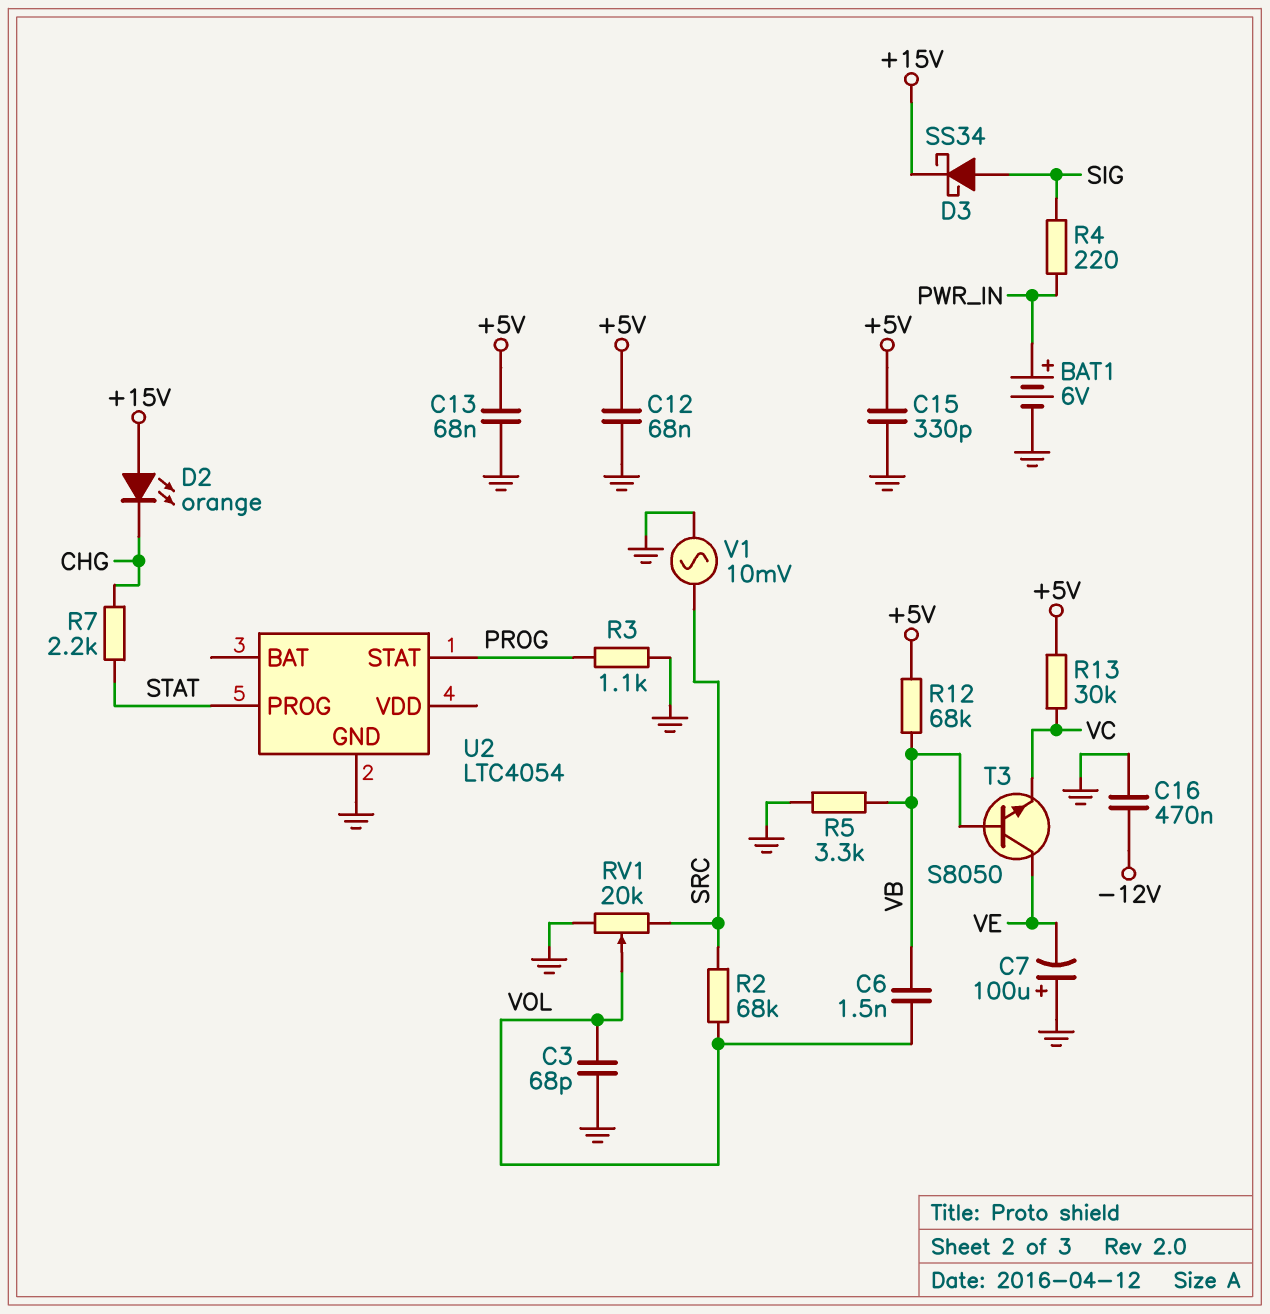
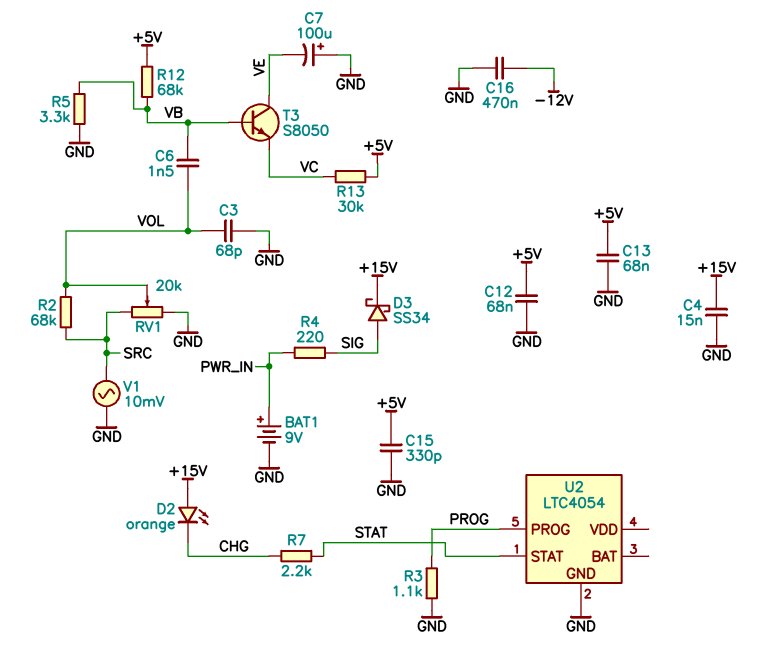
BAT1: 6V (plus PWR_IN, minus GND) -> 9V (plus PWR_IN, minus GND)
C4: none -> 15nF (+15V, GND)
U2 pin PROG: STAT -> PROG
U2 pin STAT: PROG -> STAT

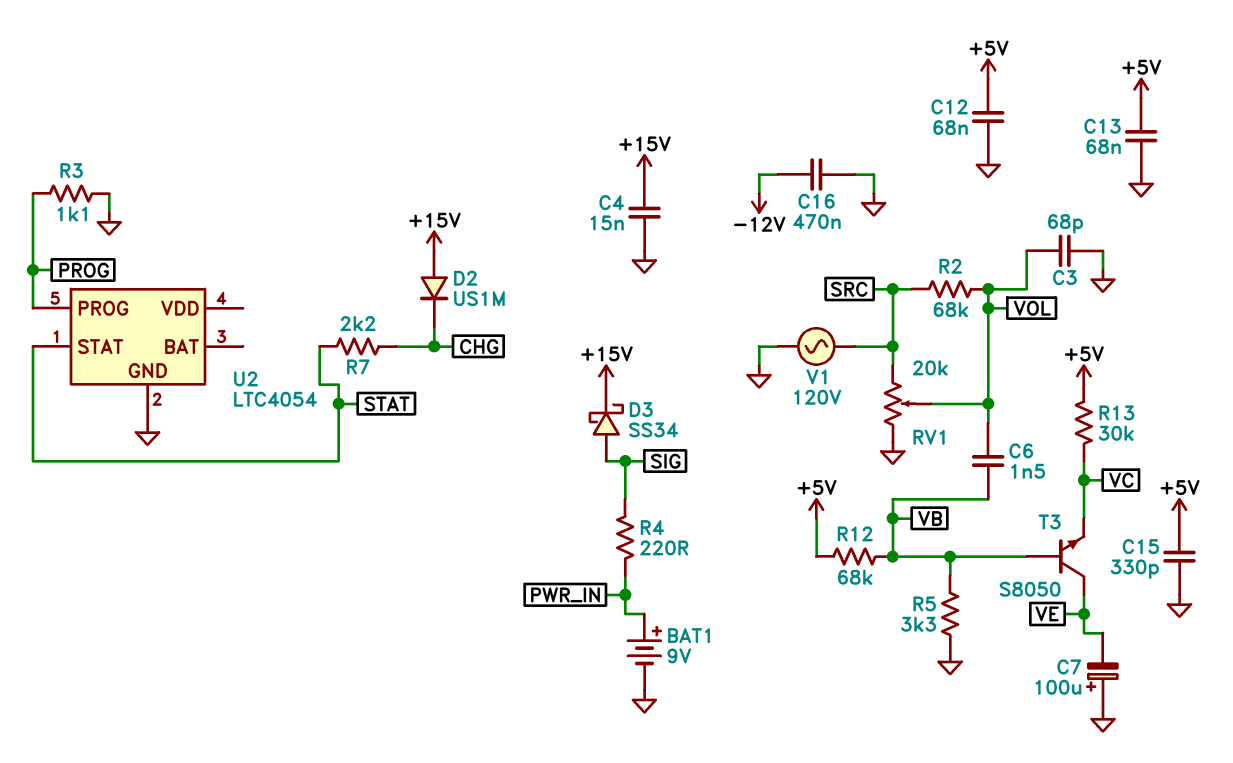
D2: LED orange (A +15V, K CHG) -> diode US1M (A +15V, K CHG)
V1: AC 10mV (GND, SRC) -> AC 120V (GND, SRC)

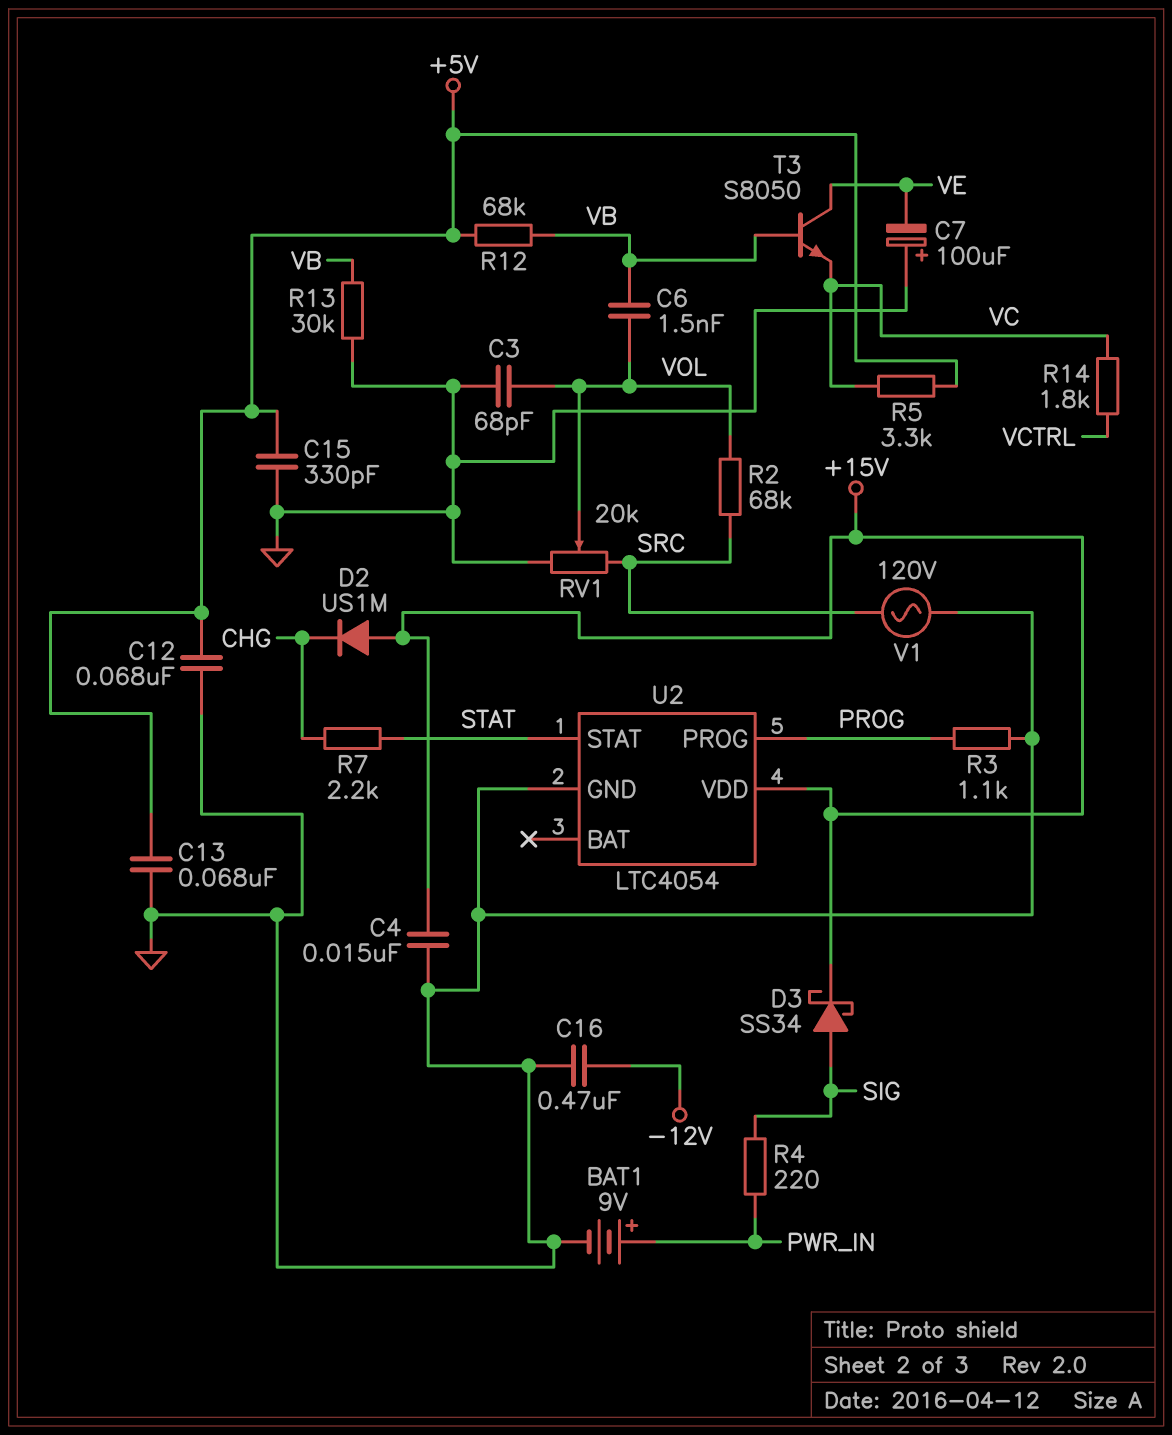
R5: 3.3k (GND, VB) -> 3.3k (+5V, VC)
R13: 30k (+5V, VC) -> 30k (GND, VB)
R14: none -> 1.8k (VC, VCTRL)
U2 pin VDD: none -> +15V

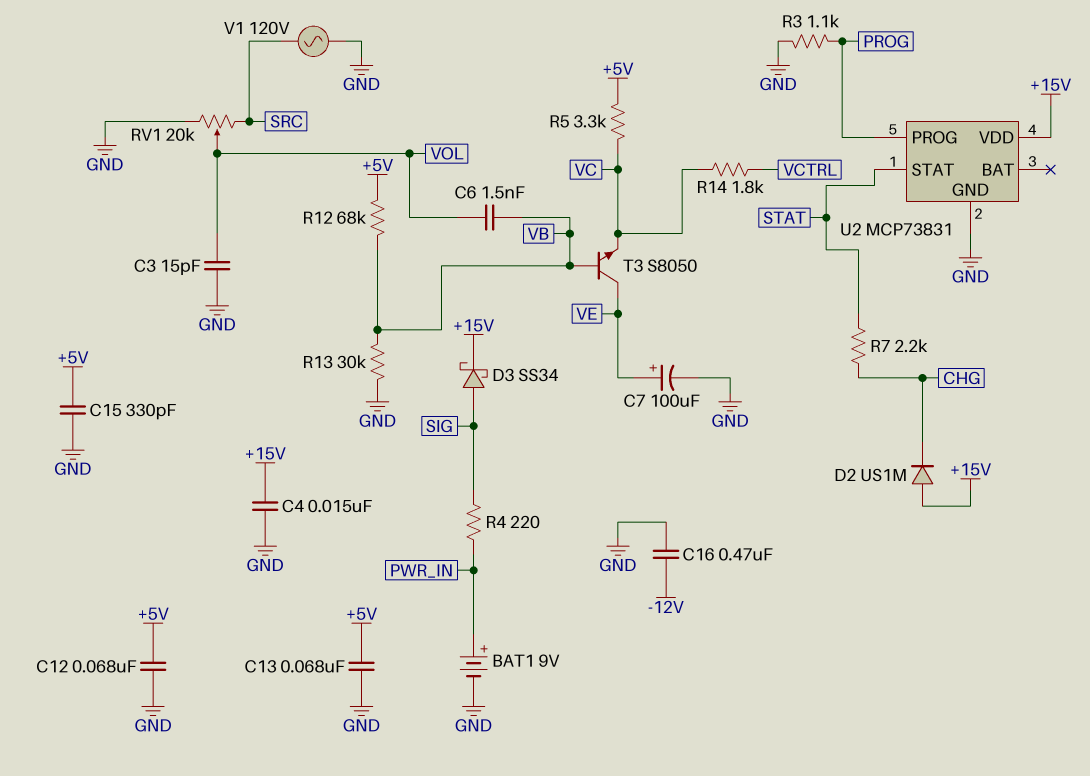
C3: 68pF (GND, VOL) -> 15pF (GND, VOL)
C7: 100uF (plus GND, minus VE) -> 100uF (plus VE, minus GND)
R2: 68k (SRC, VOL) -> none
U2: LTC4054 -> MCP73831

